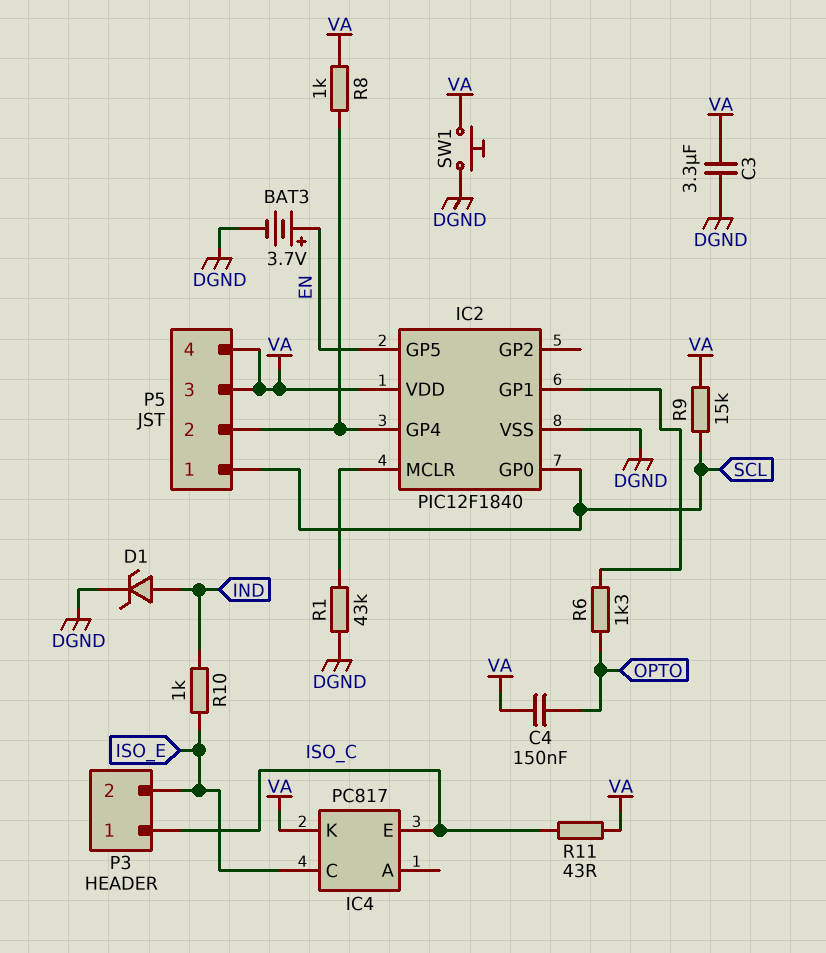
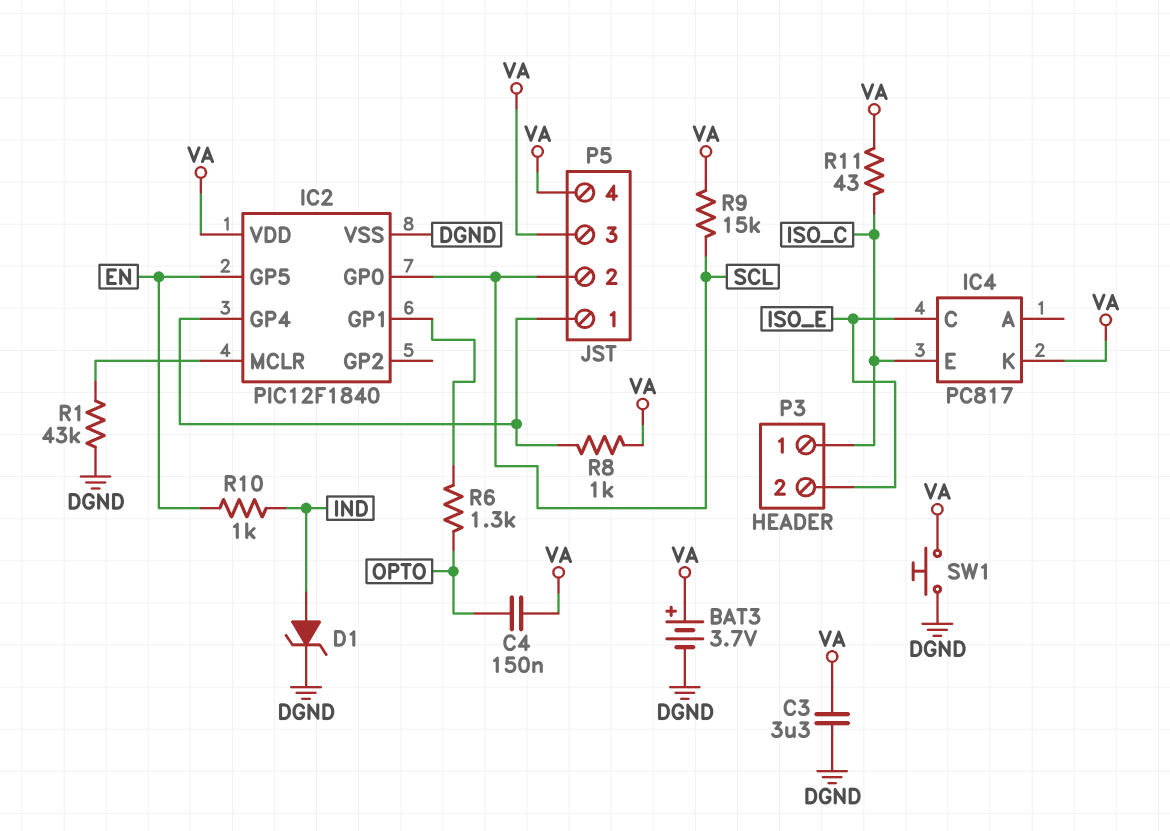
BAT3: 3.7V (plus EN, minus DGND) -> 3.7V (plus VA, minus DGND)
P5 pin 1: SCL -> IC2/GP4
P5 pin 2: IC2/GP4 -> SCL
R10: 1k (IND, ISO_E) -> 1k (EN, IND)

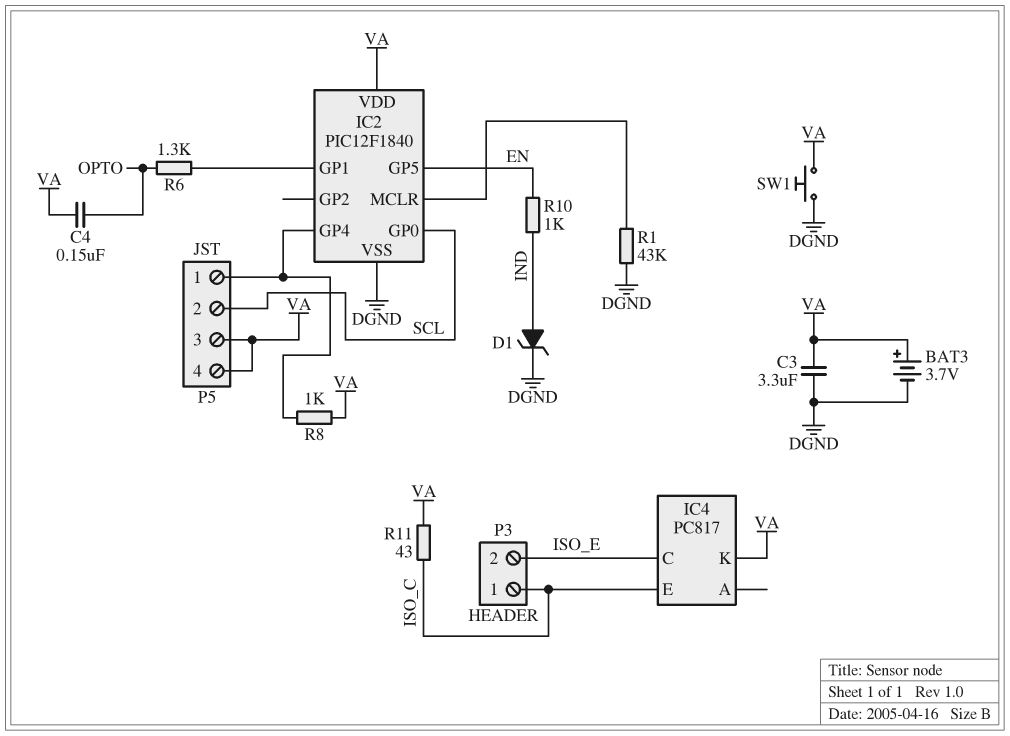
R9: 15k (SCL, VA) -> none

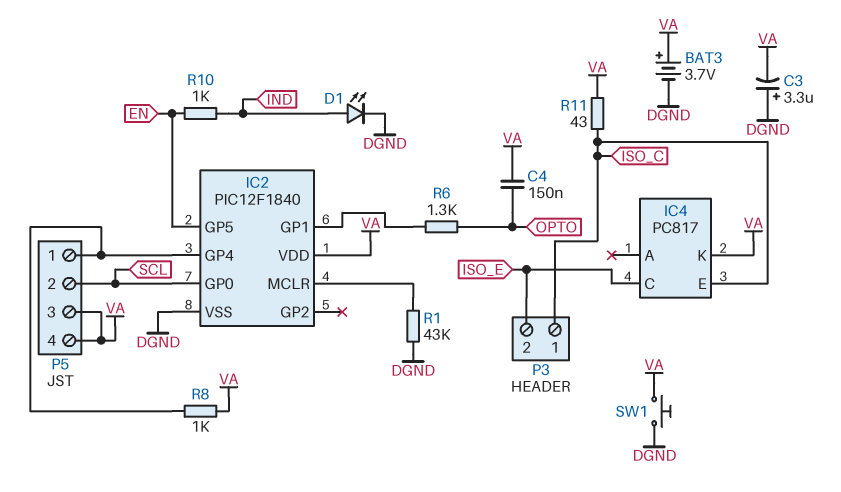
C3: 3.3uF (DGND, VA) -> 3.3uF (plus DGND, minus VA)
D1: zener (A IND, K DGND) -> LED (A IND, K DGND)

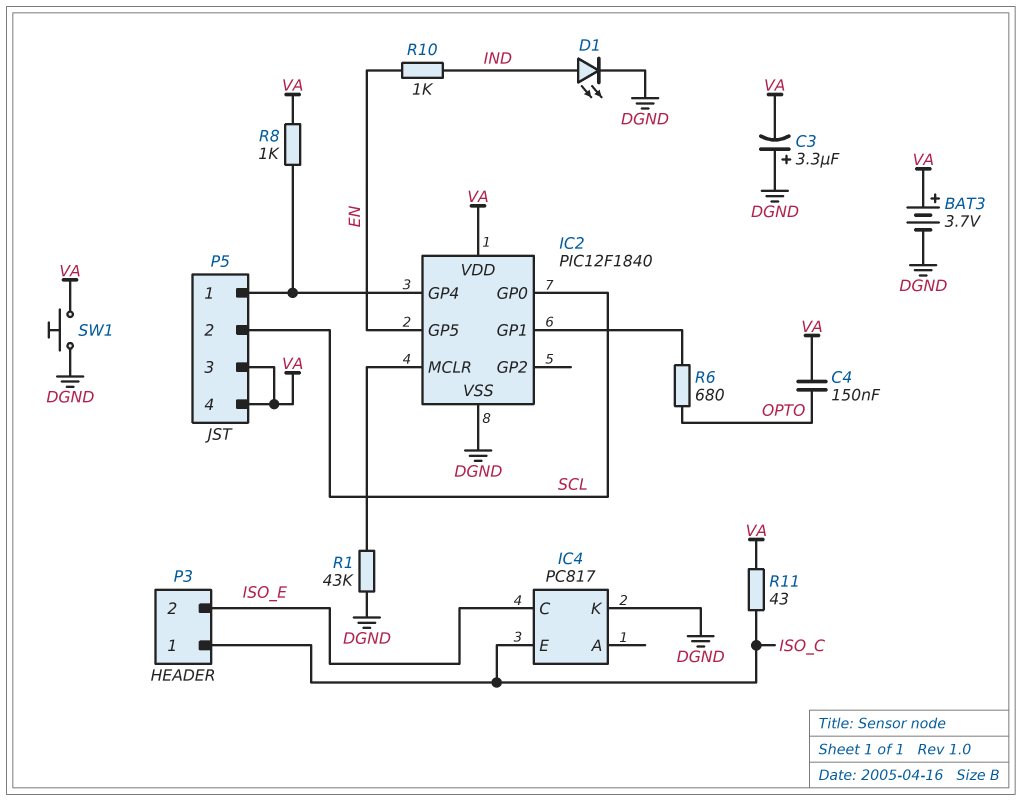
IC4 pin K: VA -> DGND
R6: 1.3k (IC2/GP1, OPTO) -> 680 (IC2/GP1, OPTO)

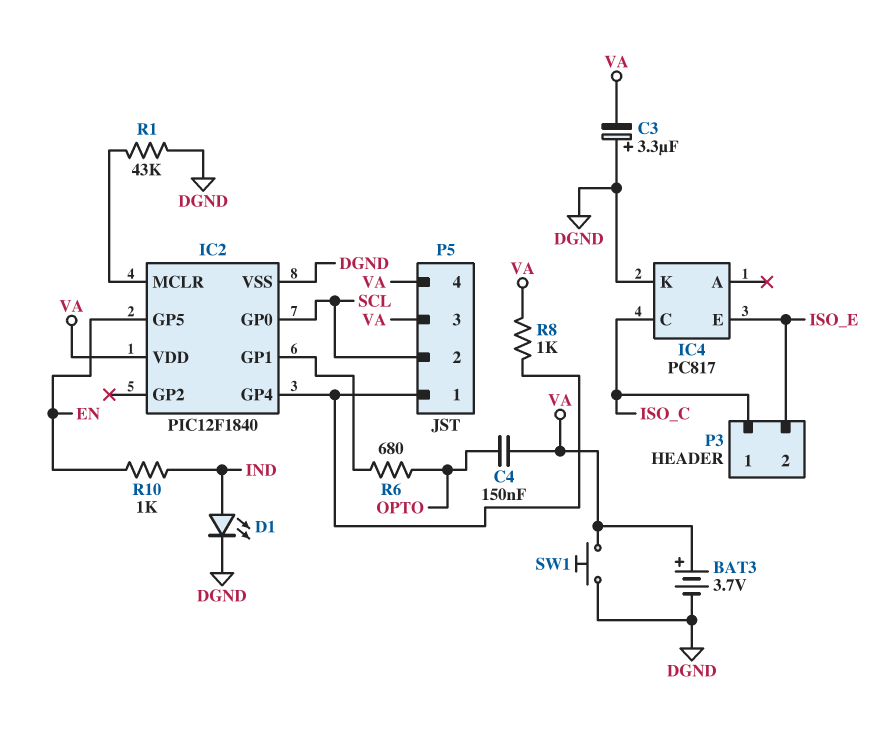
IC4 pin C: ISO_E -> ISO_C
IC4 pin E: ISO_C -> ISO_E
R11: 43 (ISO_C, VA) -> none

